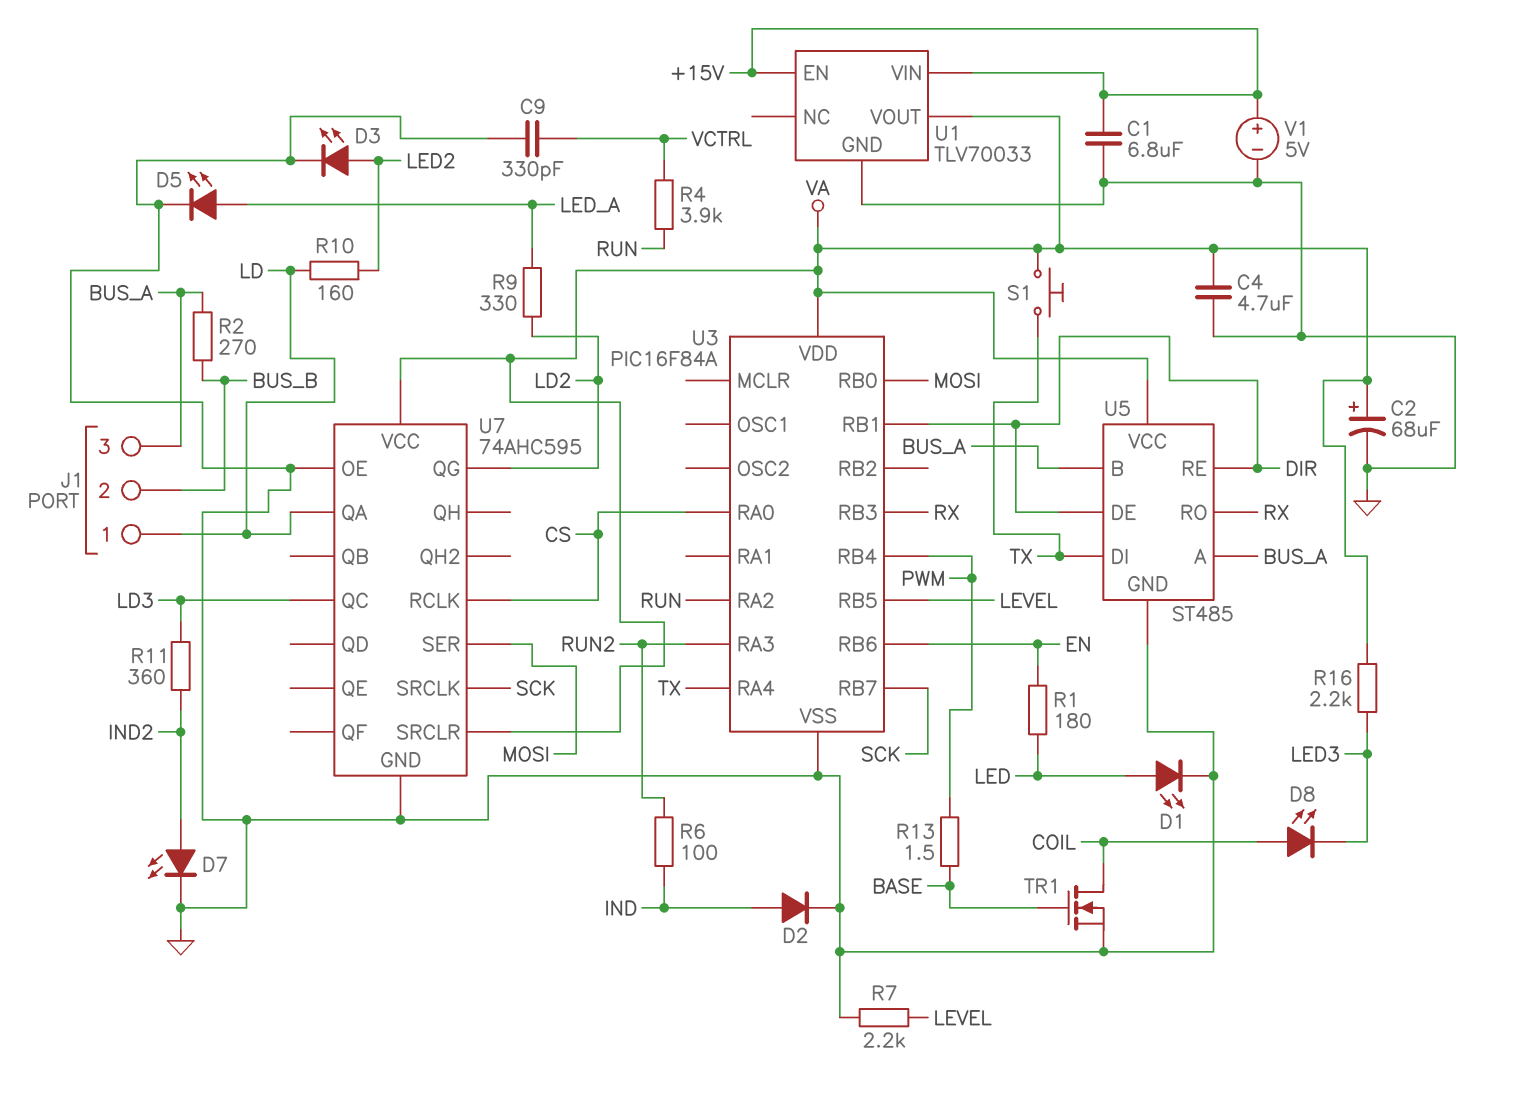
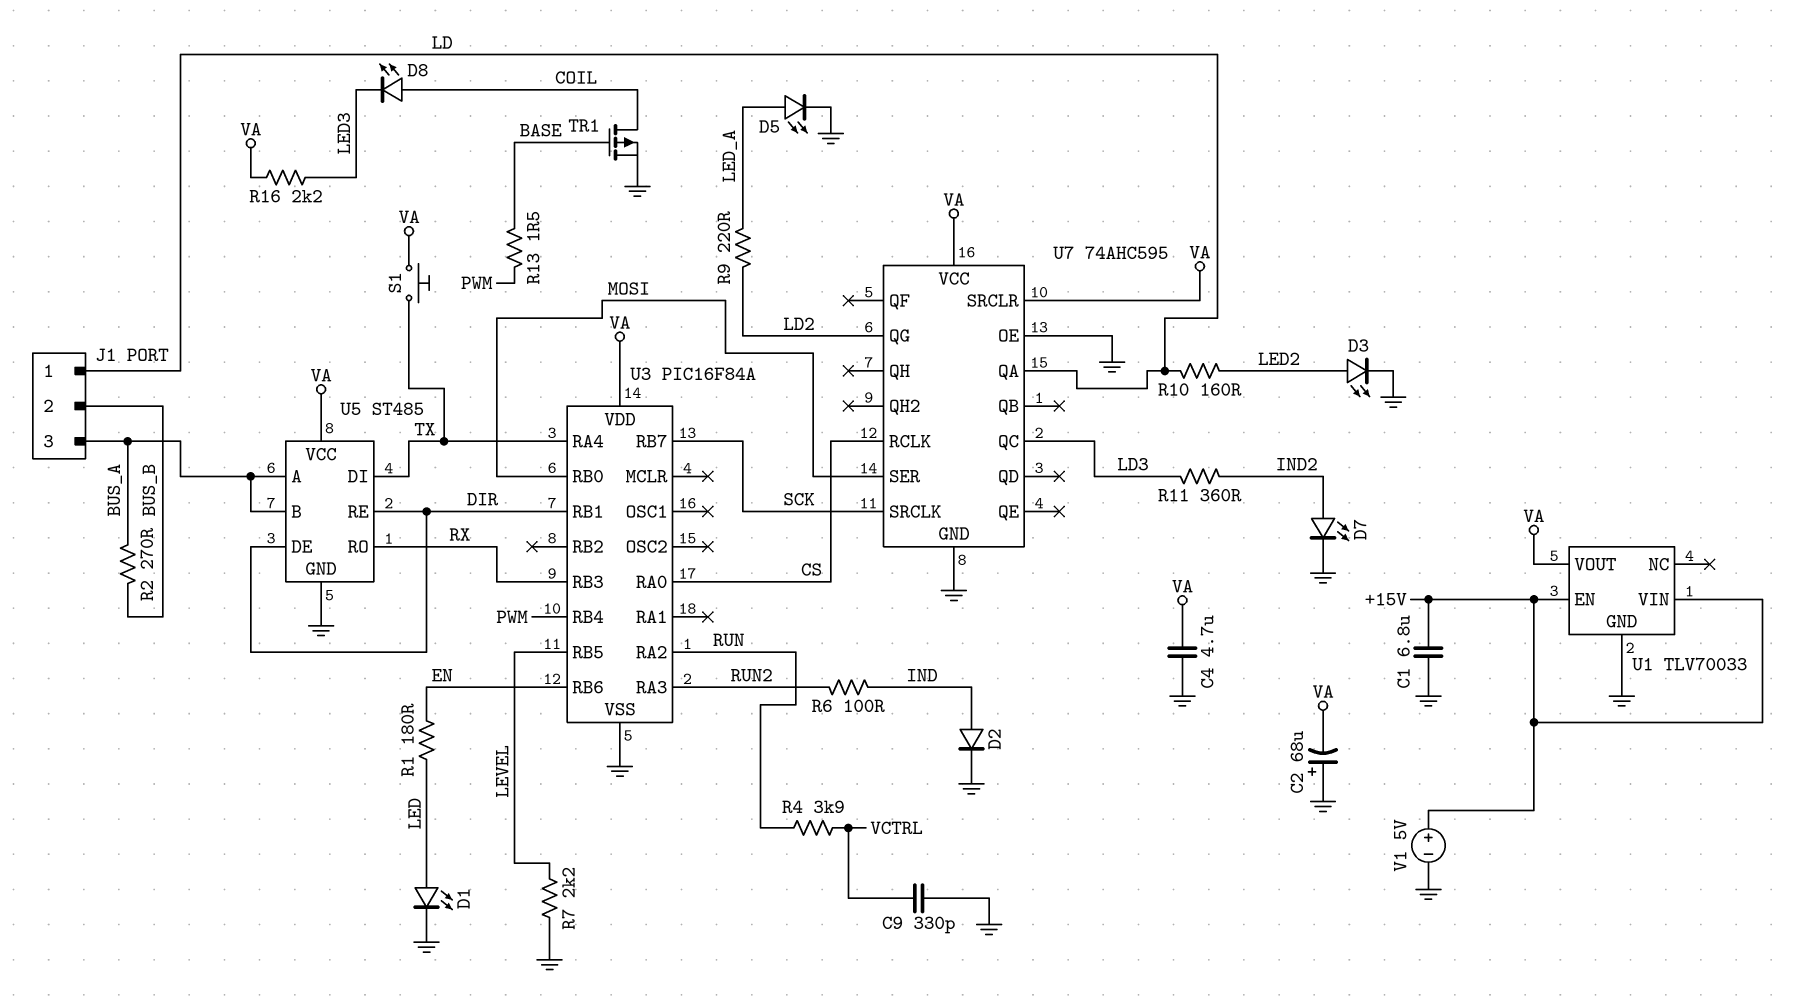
C2: 68uF (plus VA, minus GND) -> 68uF (plus GND, minus VA)
R9: 330 (LD2, LED_A) -> 220 (LD2, LED_A)
TR1: NMOS (G BASE, D COIL, S GND) -> PMOS (G BASE, D COIL, S GND)

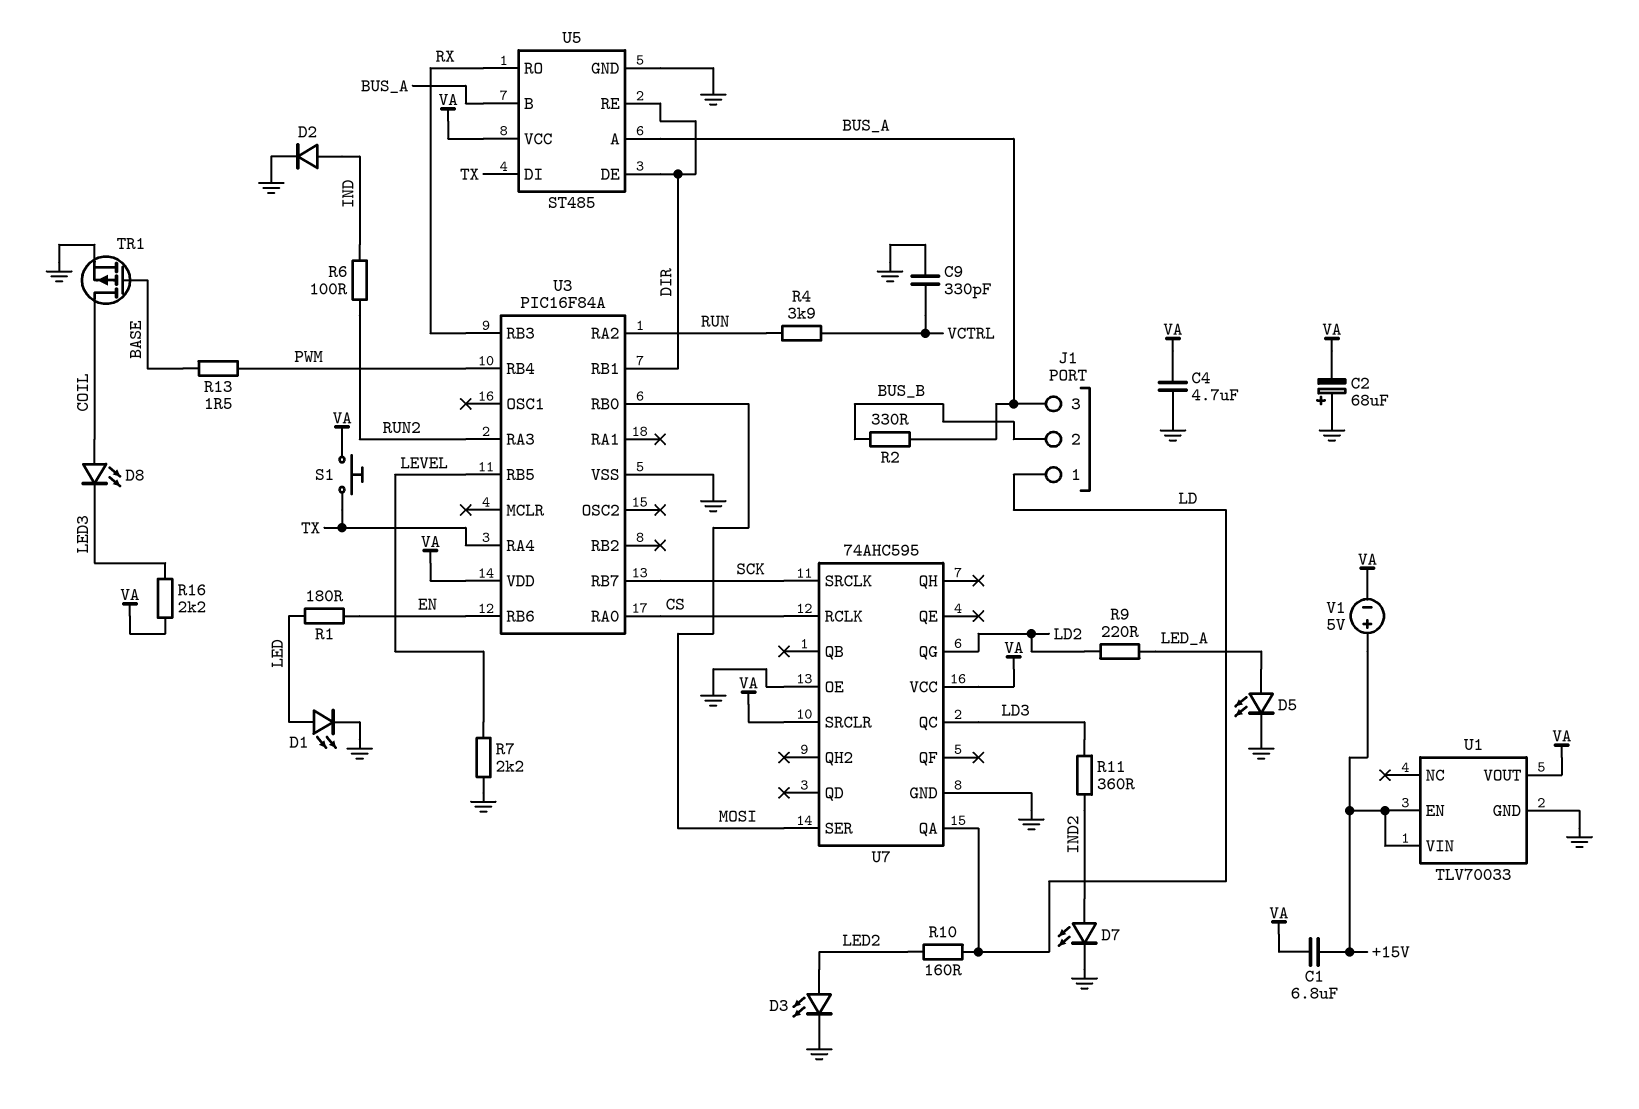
C1: 6.8uF (+15V, GND) -> 6.8uF (+15V, VA)
R2: 270 (BUS_A, BUS_B) -> 330 (BUS_A, BUS_B)
V1: 5V (plus +15V, minus GND) -> 5V (plus +15V, minus VA)

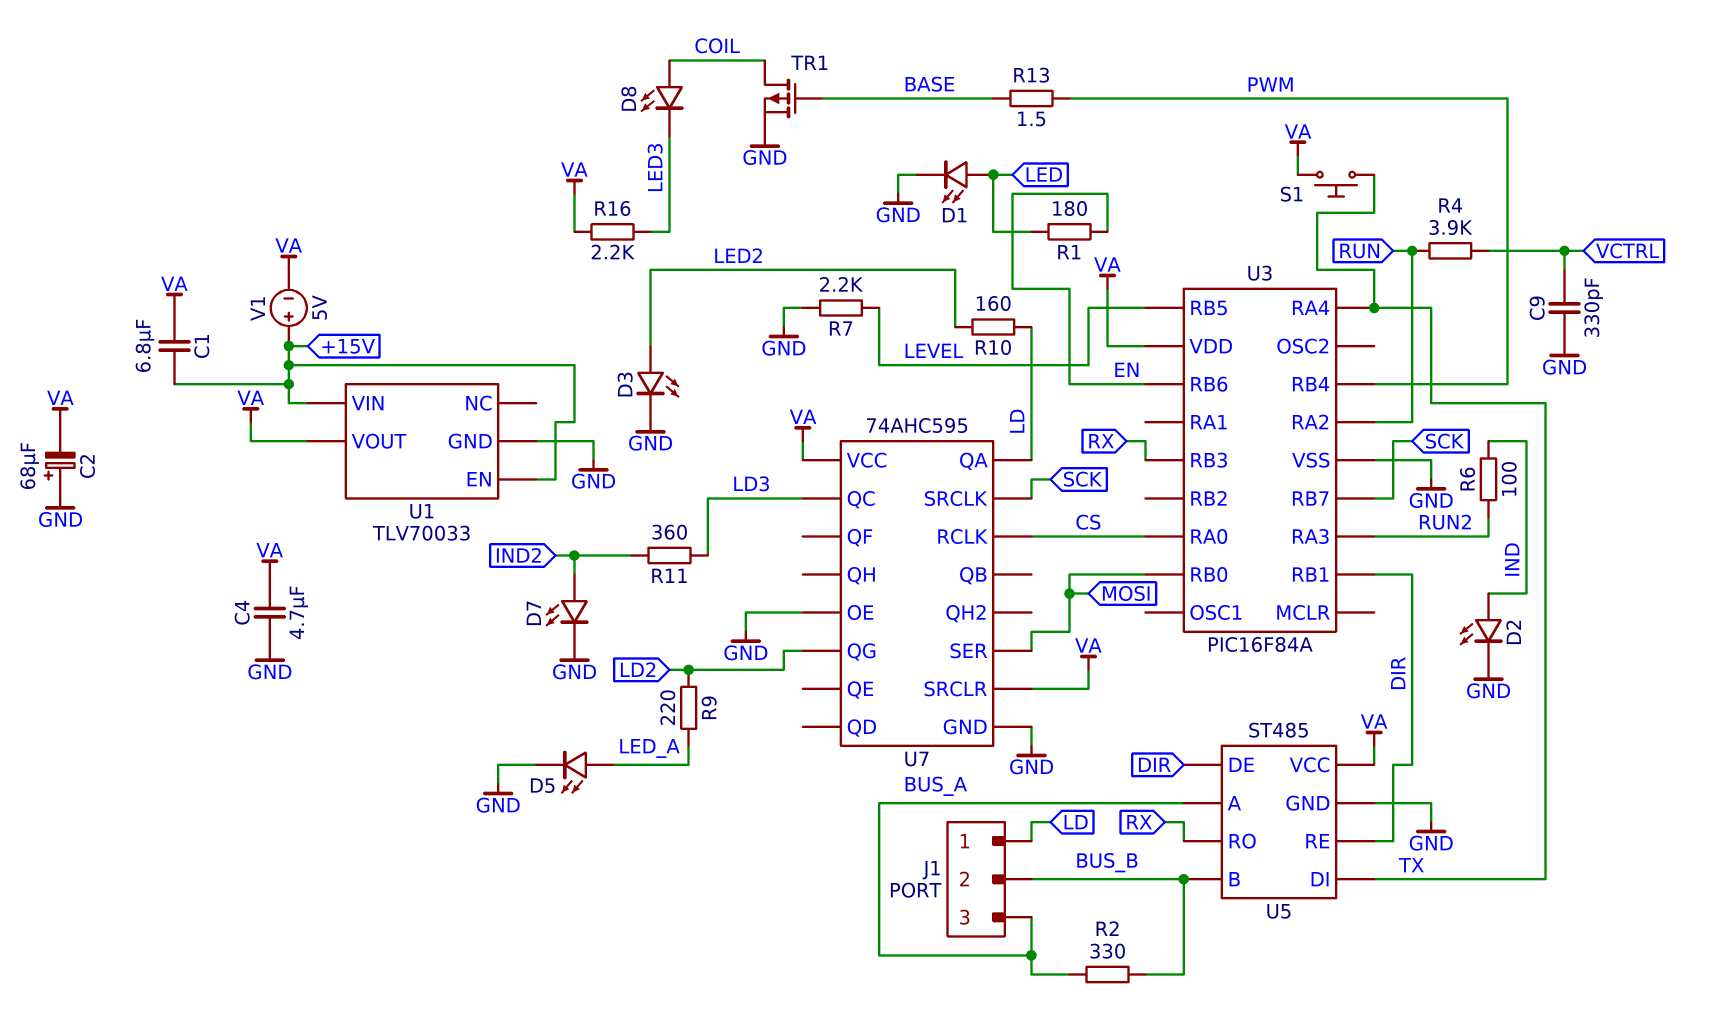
D2: diode (A IND, K GND) -> LED (A IND, K GND)
U5 pin B: BUS_A -> BUS_B

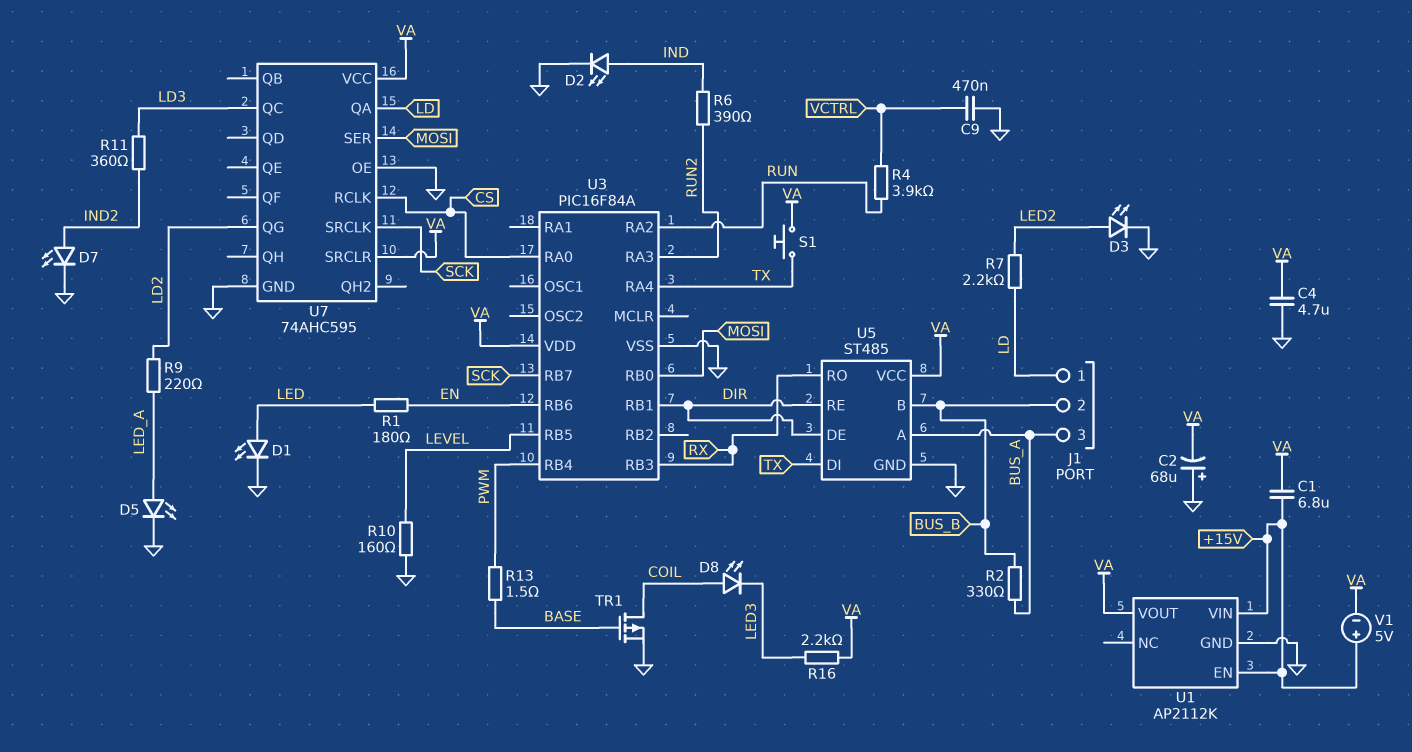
C9: 330pF (GND, VCTRL) -> 470nF (GND, VCTRL)
R6: 100 (IND, RUN2) -> 390 (IND, RUN2)
R7: 2.2k (GND, LEVEL) -> 2.2k (LD, LED2)
R10: 160 (LD, LED2) -> 160 (GND, LEVEL)
U1: TLV70033 -> AP2112K

